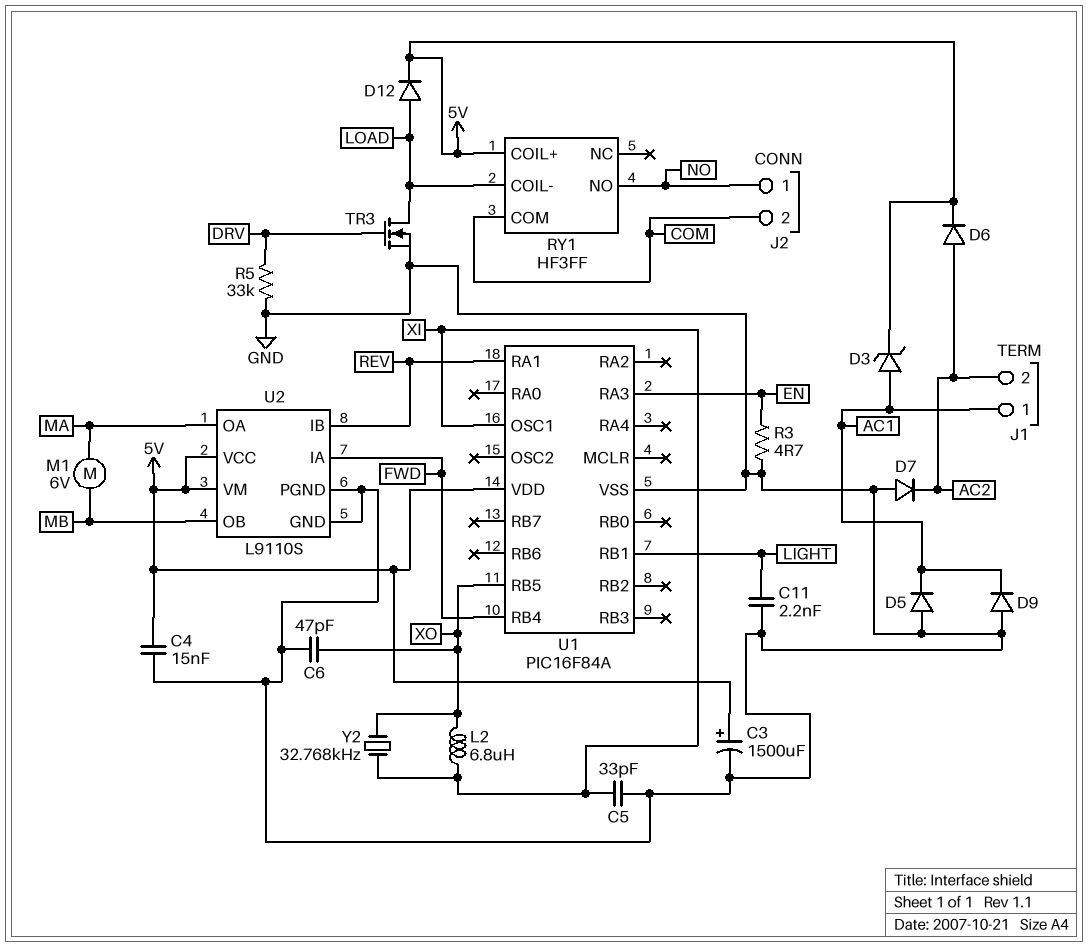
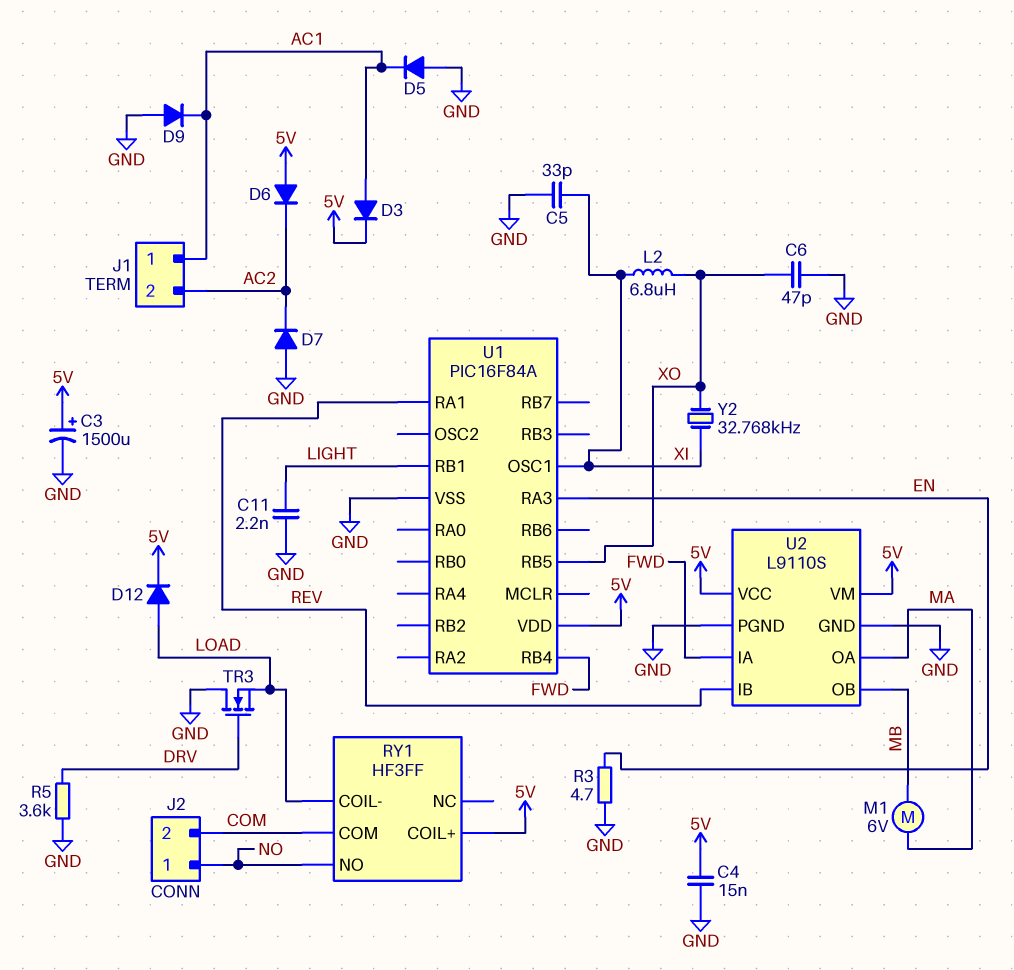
D3: zener (A AC1, K 5V) -> diode (A AC1, K 5V)
D6: diode (A AC2, K 5V) -> diode (A 5V, K AC2)
R5: 33k (DRV, GND) -> 3.6k (DRV, GND)
TR3: NMOS (G DRV, D LOAD, S GND) -> NMOS (G DRV, D GND, S LOAD)

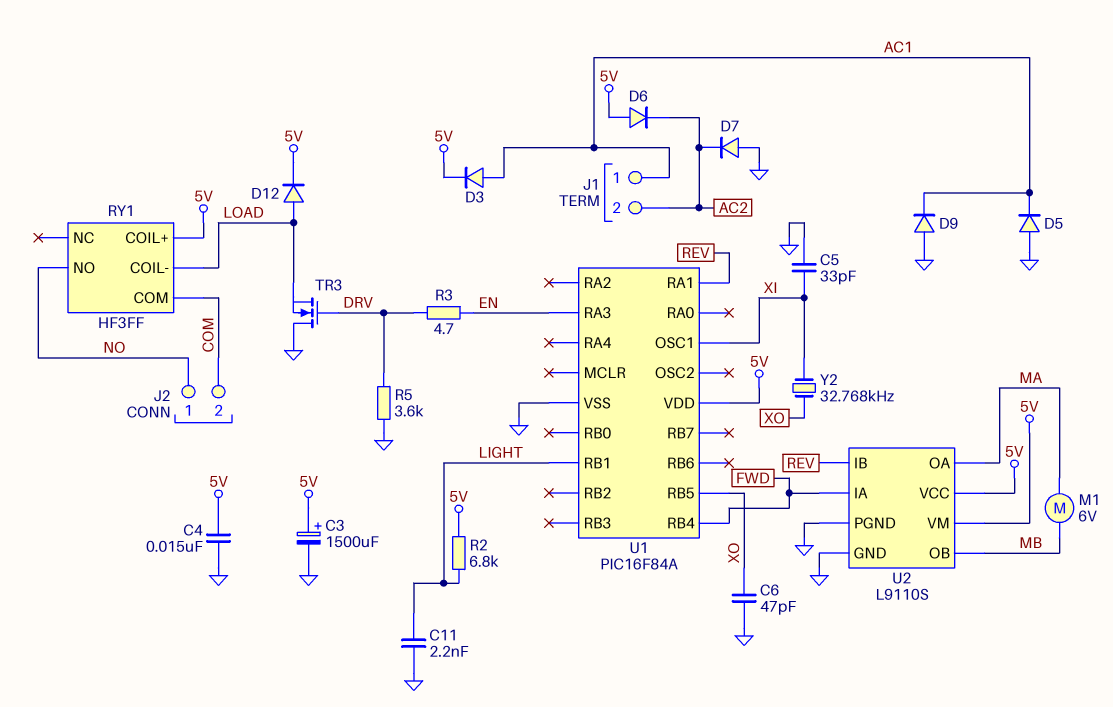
L2: 6.8uH (XI, XO) -> none
R2: none -> 6.8k (5V, LIGHT)
R3: 4.7 (EN, GND) -> 4.7 (DRV, EN)

